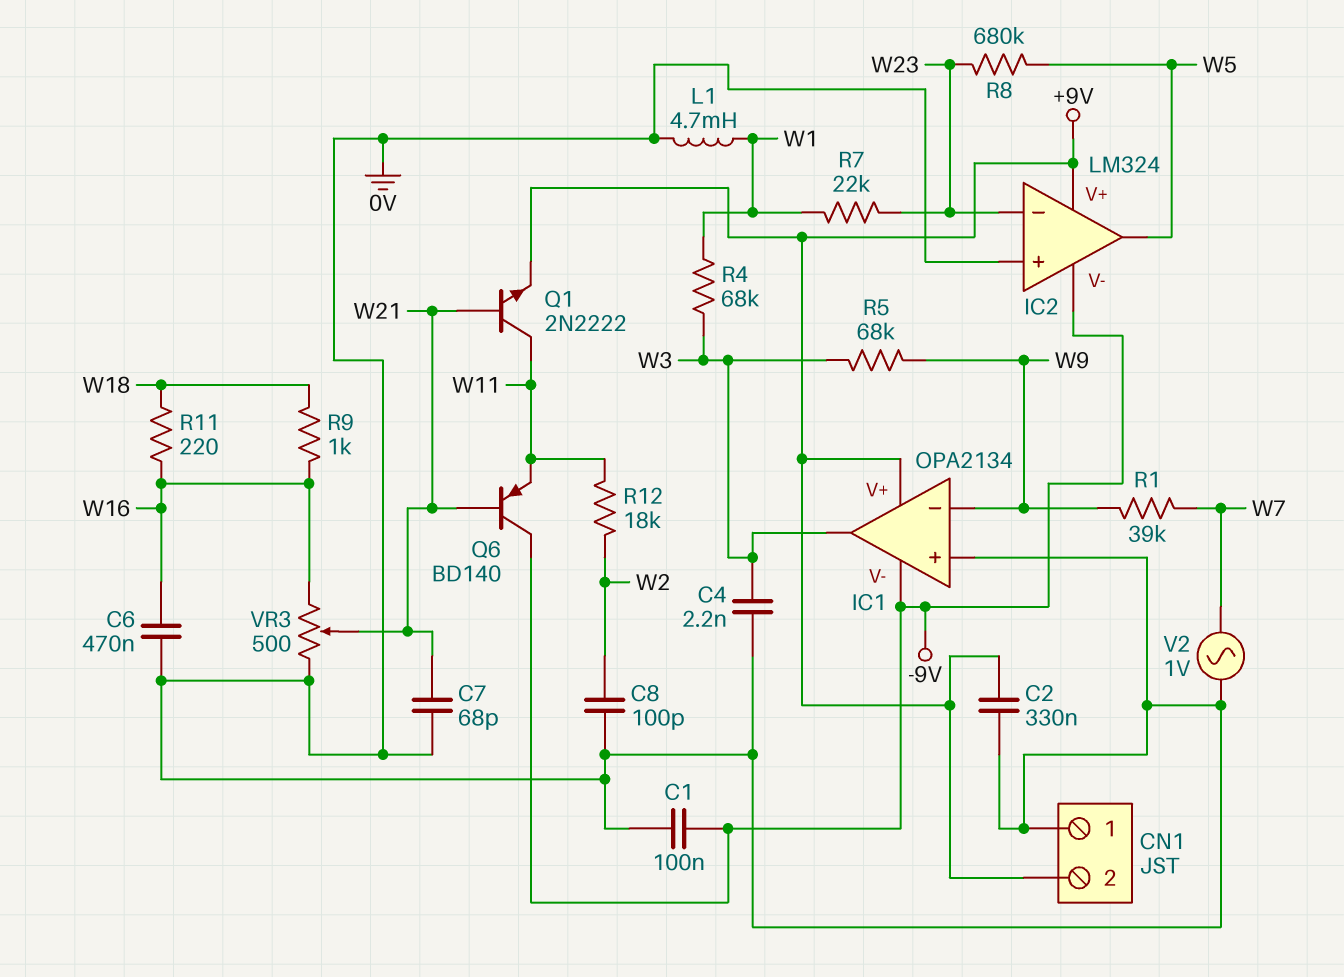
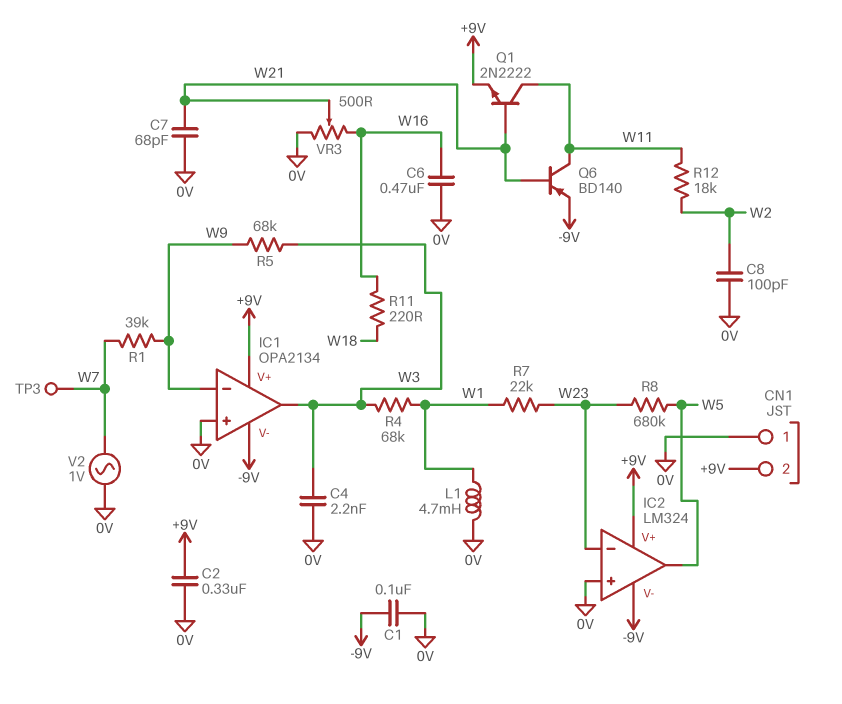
Q6: PNP BD140 (B W21, C -9V, E W11) -> PNP BD140 (B W21, C W11, E -9V)
R9: 1k (W16, W18) -> none
TP3: none -> test point (W7)

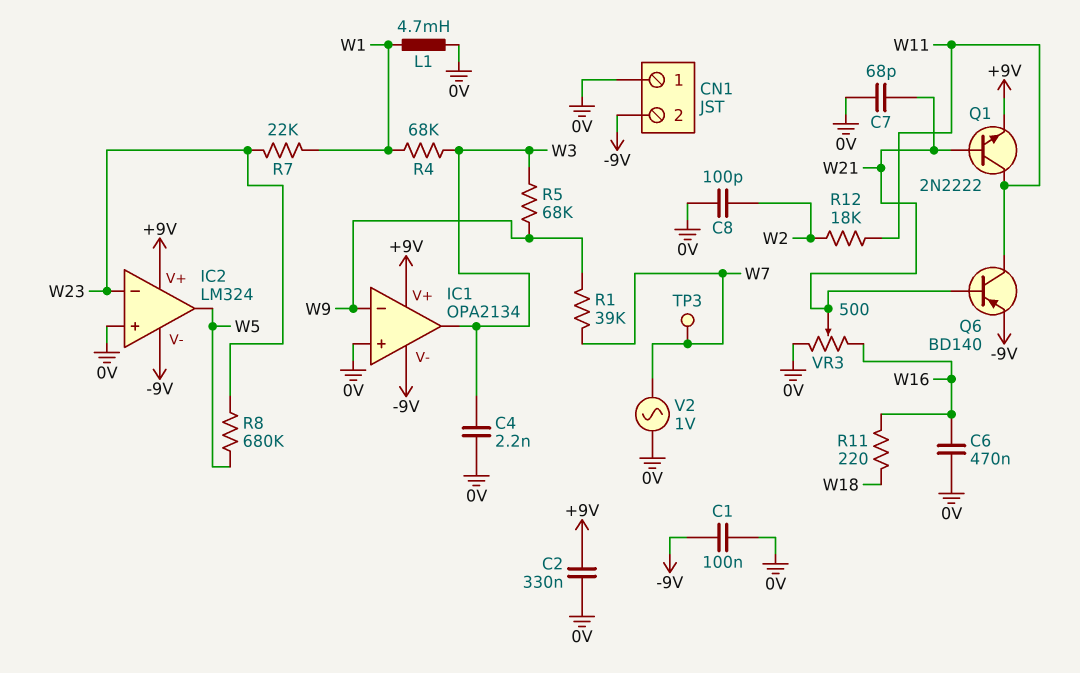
CN1 pin 2: +9V -> -9V

